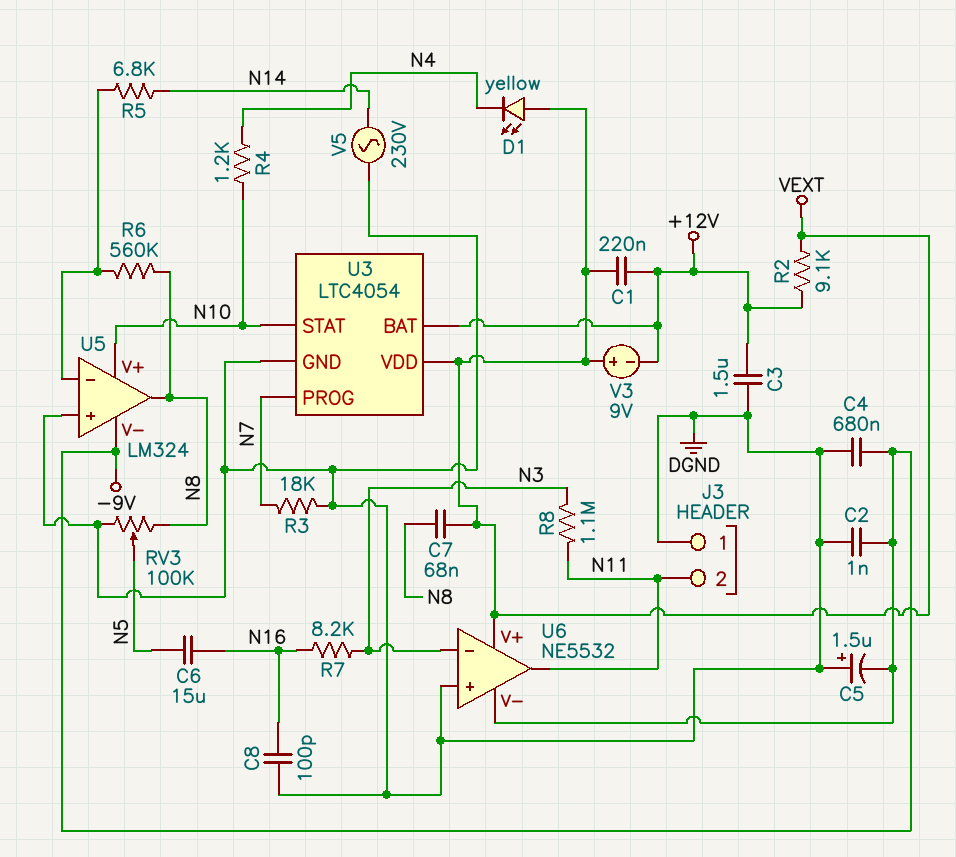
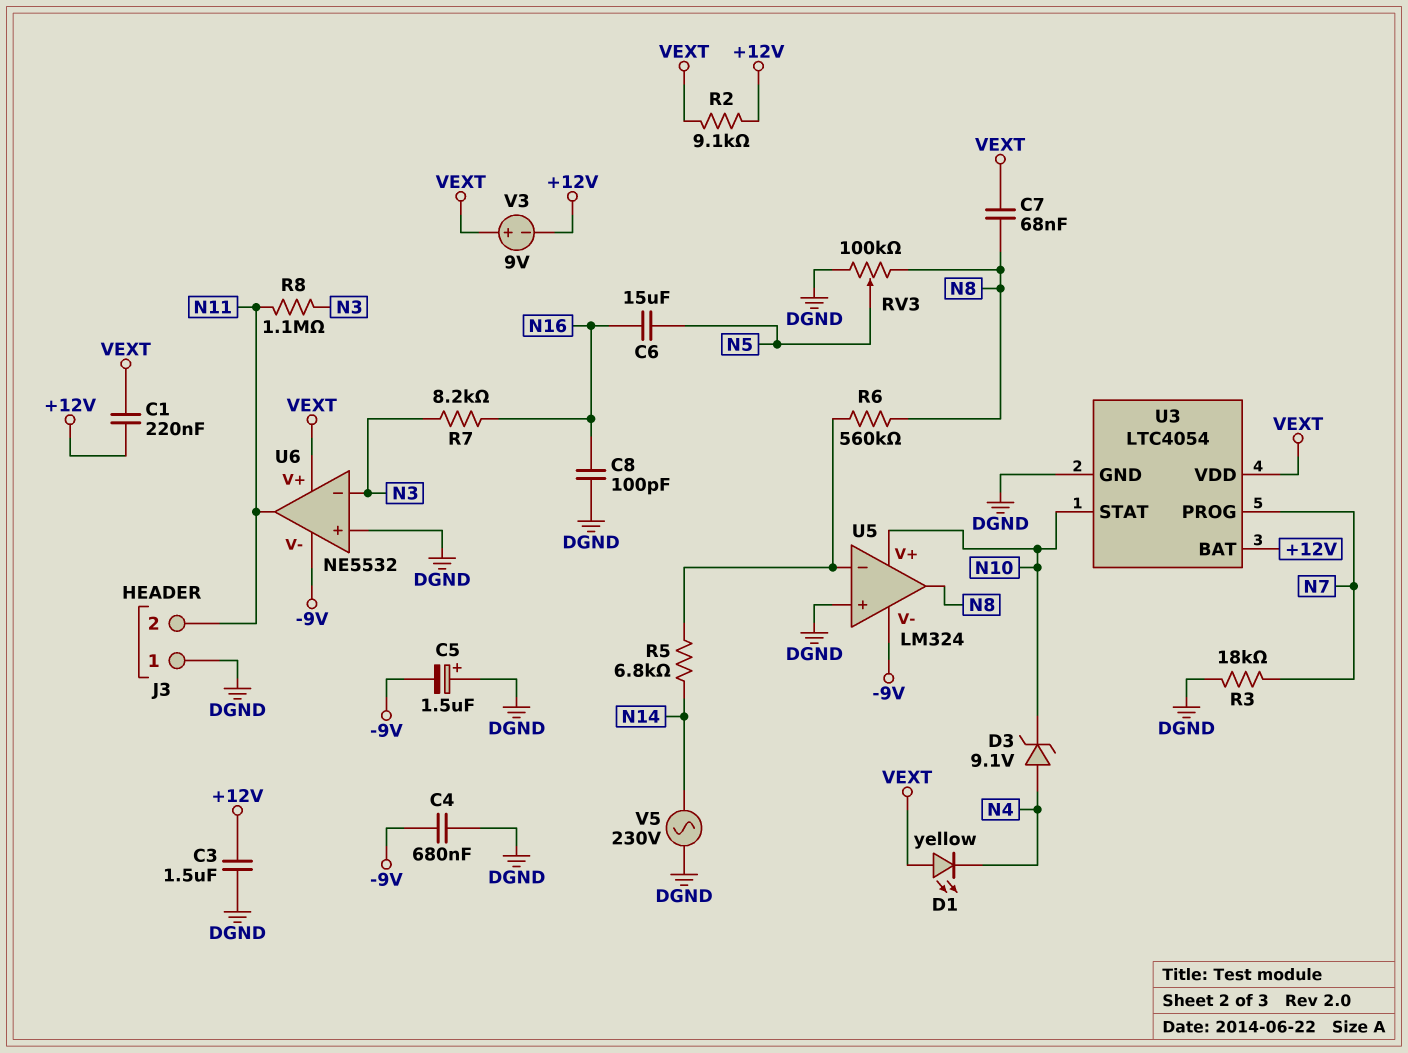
C2: 1nF (-9V, DGND) -> none
D3: none -> zener 9.1V (A N4, K N10)
R4: 1.2k (N4, N10) -> none

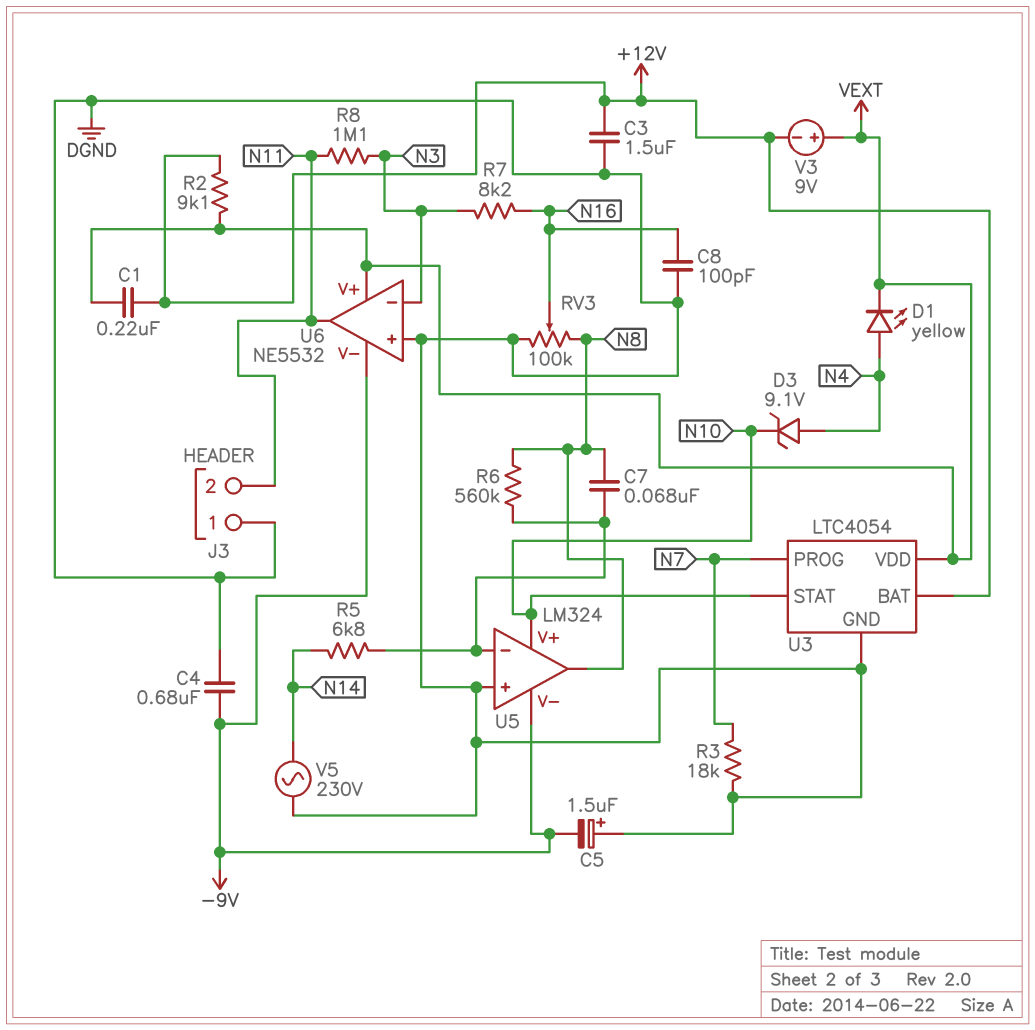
C6: 15uF (N5, N16) -> none
C7: 68nF (N8, VEXT) -> 68nF (N8, U5/in-)
D1: LED yellow (A VEXT, K N4) -> LED yellow (A N4, K VEXT)
RV3: 100k (DGND, N8, wiper N5) -> 100k (DGND, N8, wiper N16)

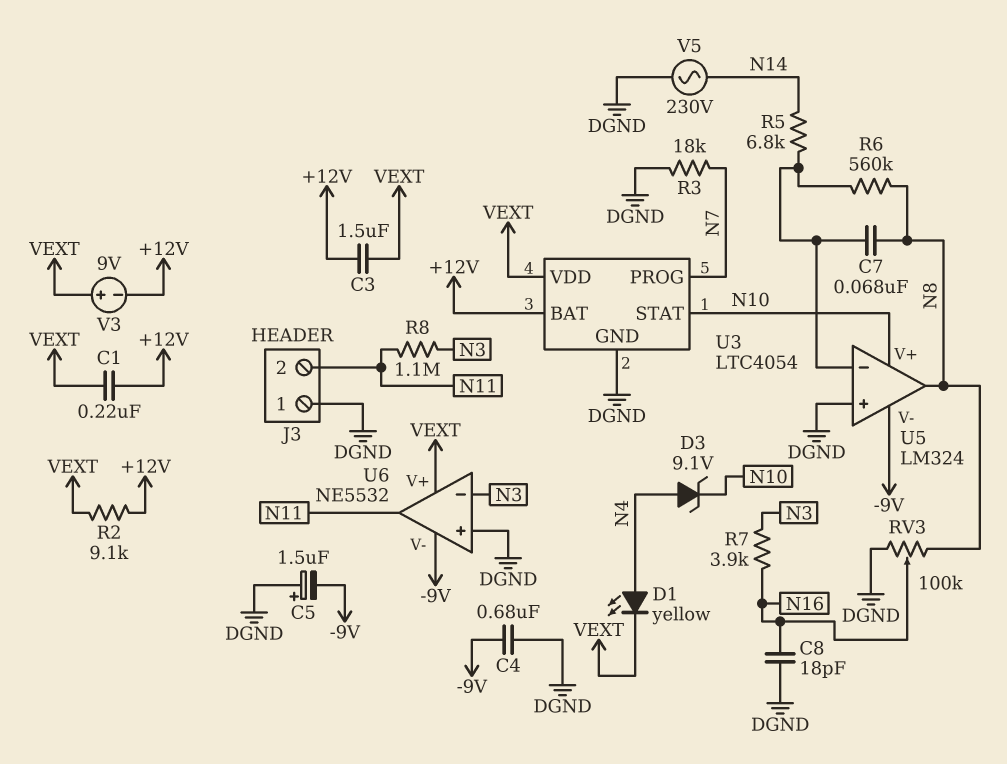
C3: 1.5uF (+12V, DGND) -> 1.5uF (+12V, VEXT)
C8: 100pF (DGND, N16) -> 18pF (DGND, N16)
R7: 8.2k (N3, N16) -> 3.9k (N3, N16)

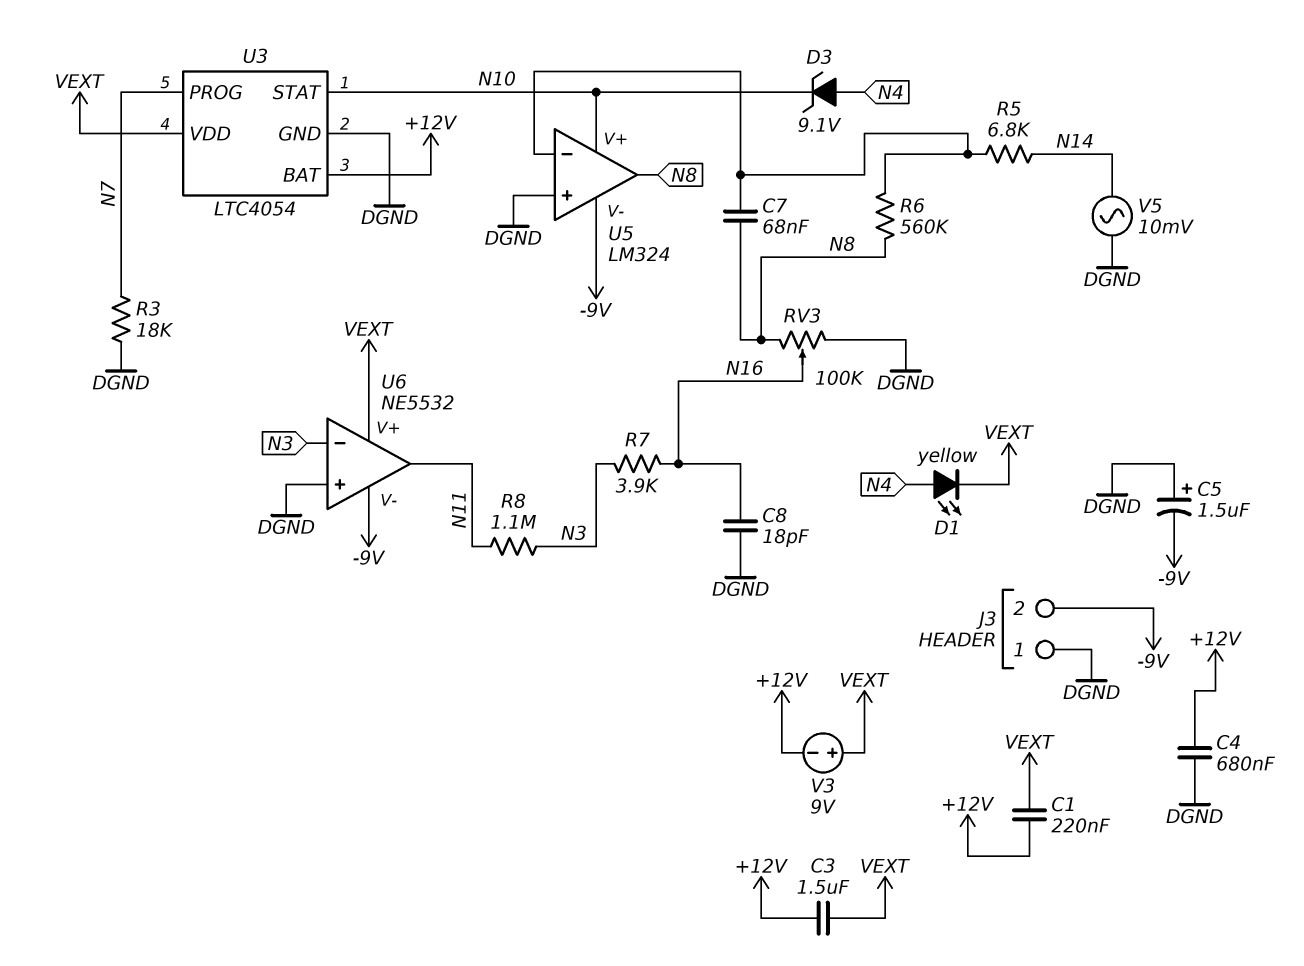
C4: 680nF (-9V, DGND) -> 680nF (+12V, DGND)
J3 pin 2: N11 -> -9V
R2: 9.1k (+12V, VEXT) -> none
V5: AC 230V (DGND, N14) -> AC 10mV (DGND, N14)

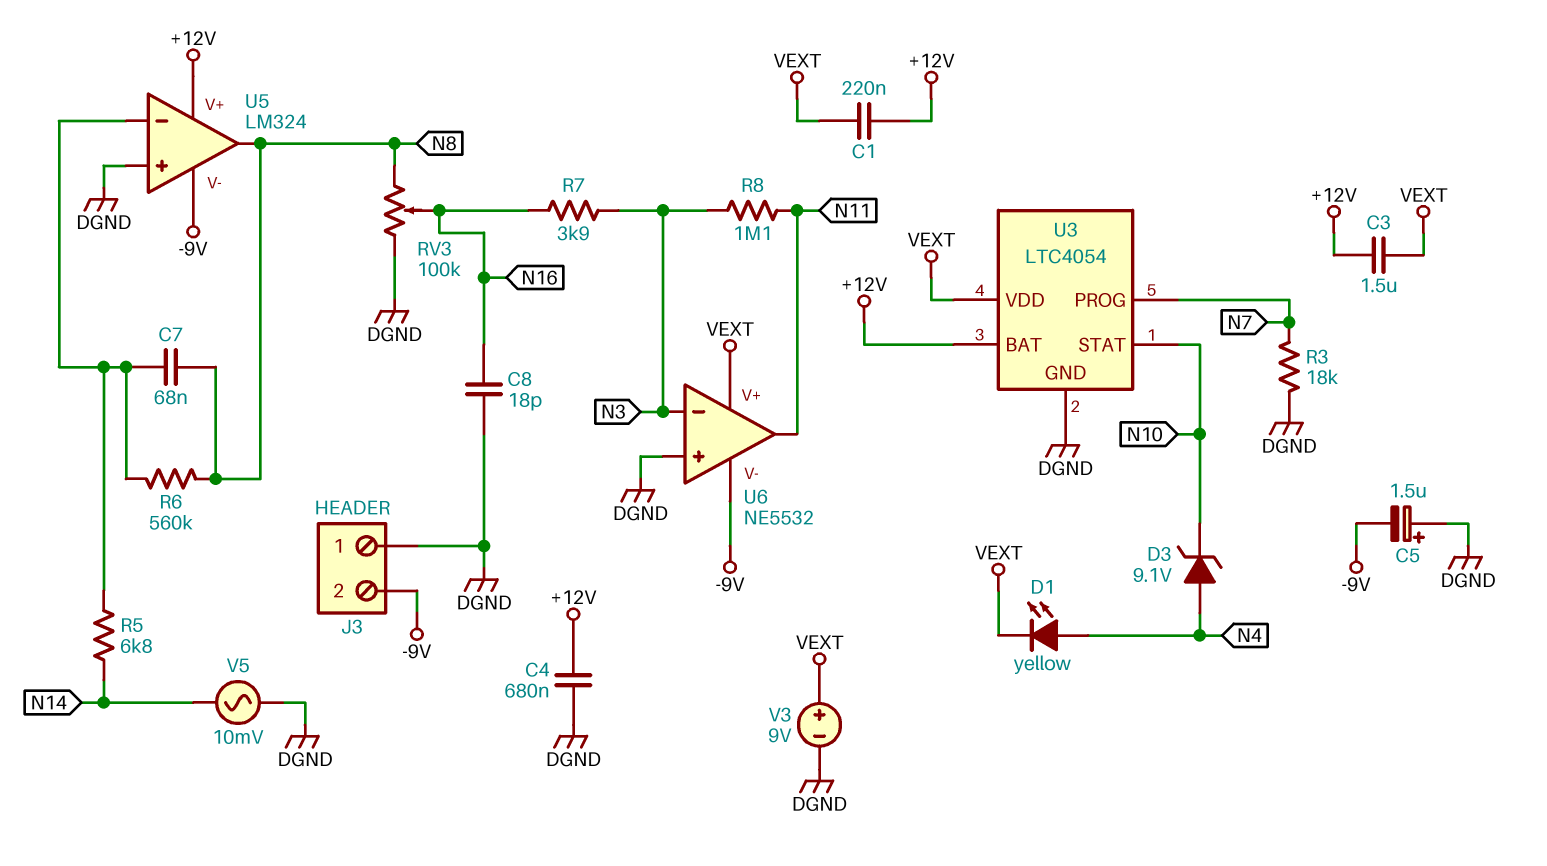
U5 pin V+: N10 -> +12V
V3: 9V (plus VEXT, minus +12V) -> 9V (plus VEXT, minus DGND)

